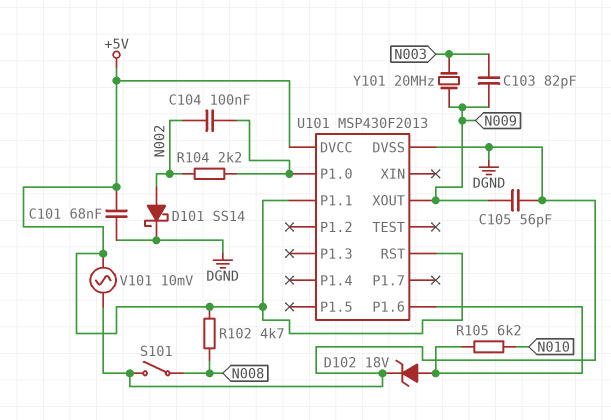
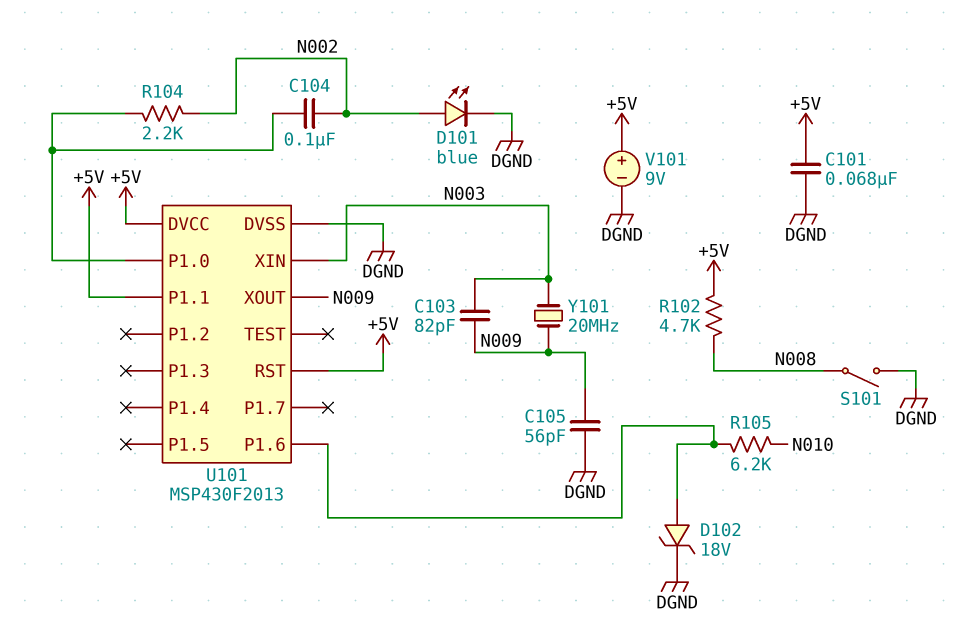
D101: schottky SS14 (A N002, K DGND) -> LED blue (A N002, K DGND)
U101 pin XIN: none -> N003
V101: AC 10mV (+5V, DGND) -> 9V (plus +5V, minus DGND)

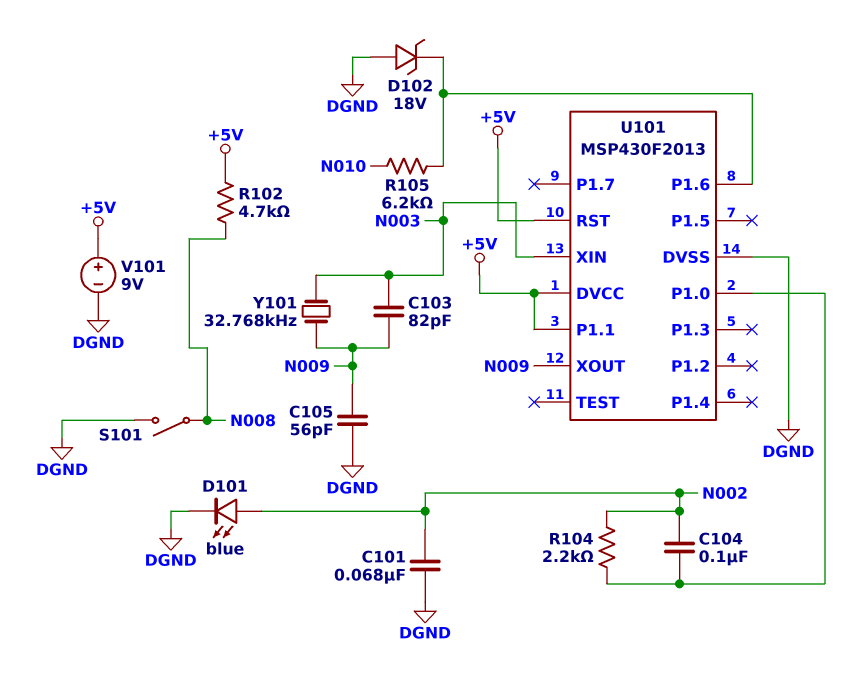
C101: 68nF (+5V, DGND) -> 68nF (DGND, N002)
D102: zener 18V (A U101/P1.6, K DGND) -> zener 18V (A DGND, K U101/P1.6)
Y101: 20MHz (N003, N009) -> 32.768kHz (N003, N009)

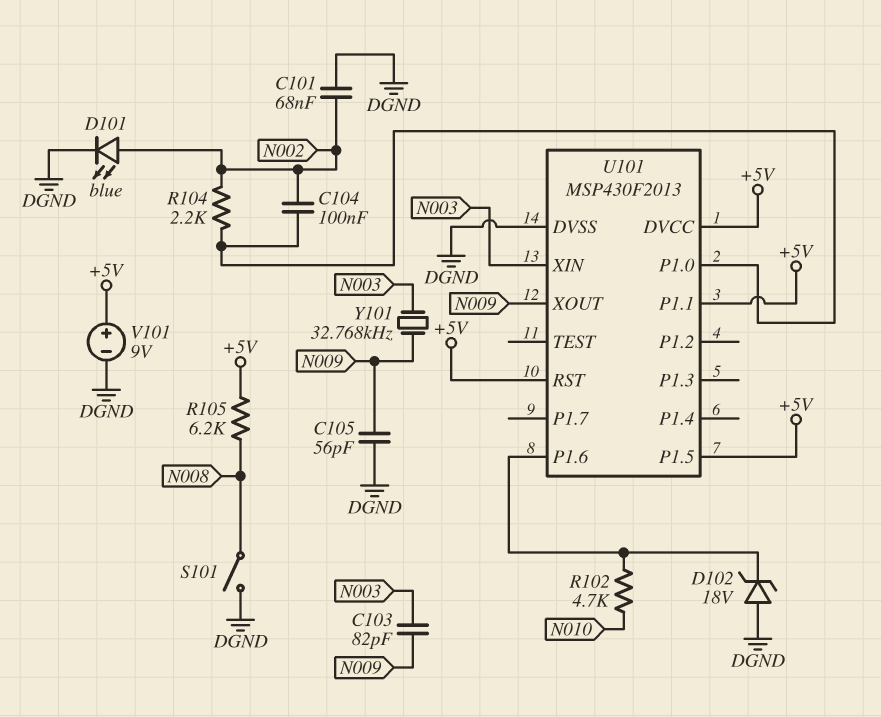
R102: 4.7k (+5V, N008) -> 4.7k (N010, U101/P1.6)
R105: 6.2k (N010, U101/P1.6) -> 6.2k (+5V, N008)
U101 pin P1.5: none -> +5V

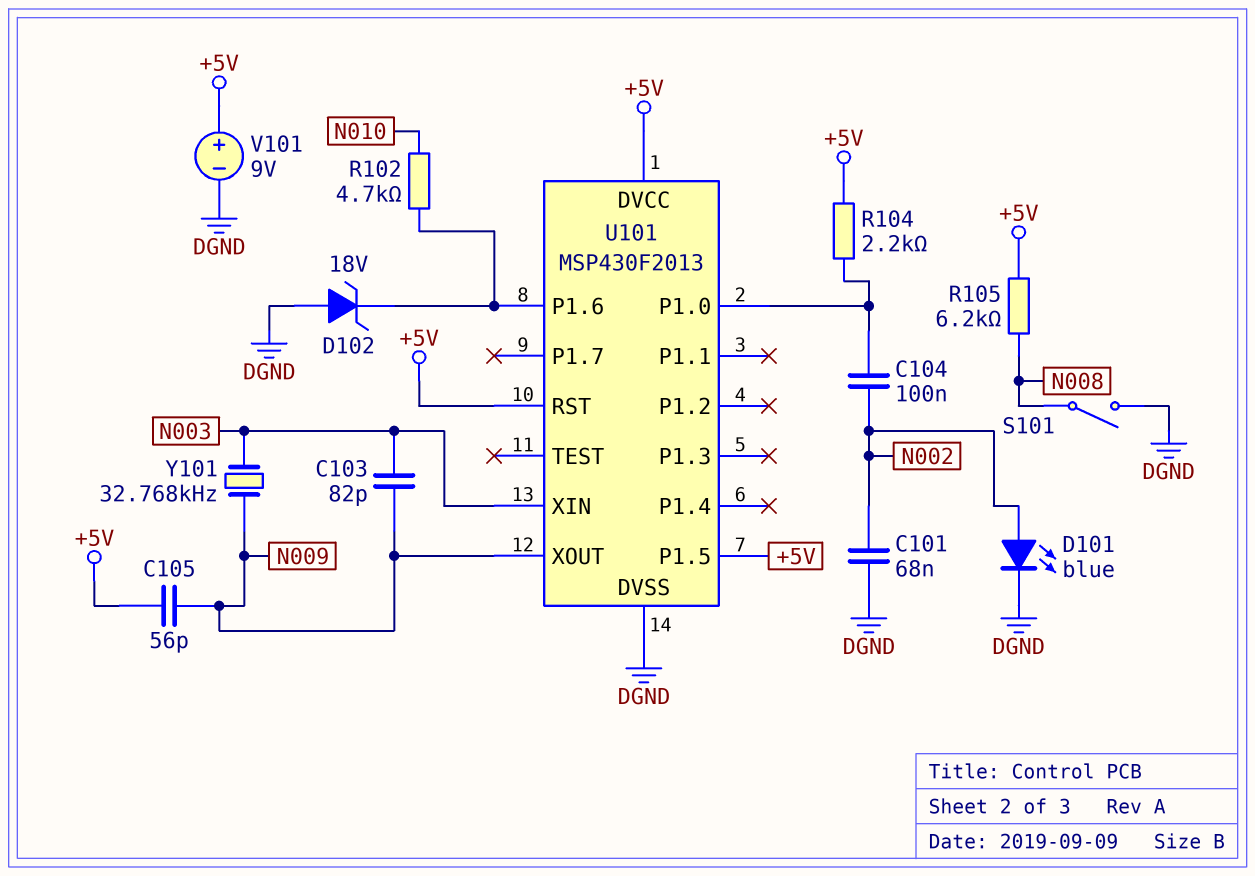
C105: 56pF (DGND, N009) -> 56pF (+5V, N009)
R104: 2.2k (N002, U101/P1.0) -> 2.2k (+5V, U101/P1.0)
U101 pin P1.1: +5V -> none

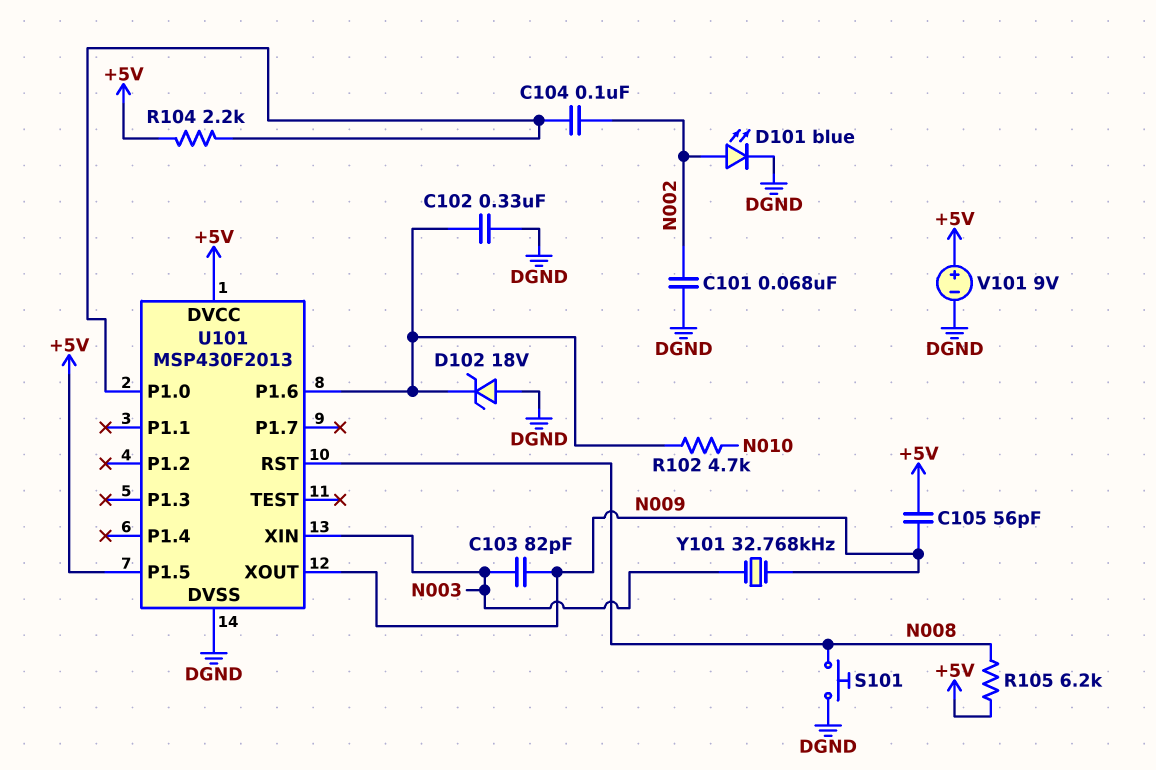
C102: none -> 330nF (DGND, U101/P1.6)
S101: switch (DGND, N008) -> button (DGND, N008)
U101 pin RST: +5V -> N008

